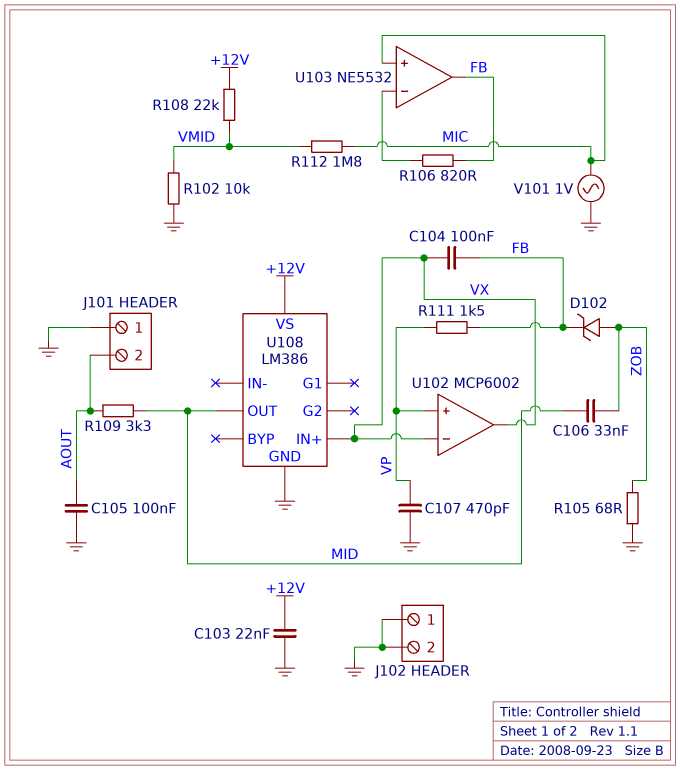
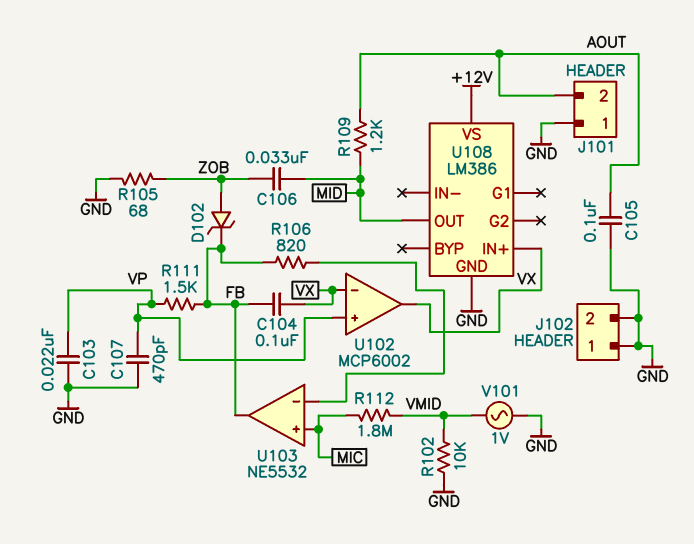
C103: 22nF (+12V, GND) -> 22nF (GND, VP)
R108: 22k (+12V, VMID) -> none
R109: 3.3k (AOUT, MID) -> 1.2k (AOUT, MID)
V101: AC 1V (GND, MIC) -> AC 1V (GND, VMID)

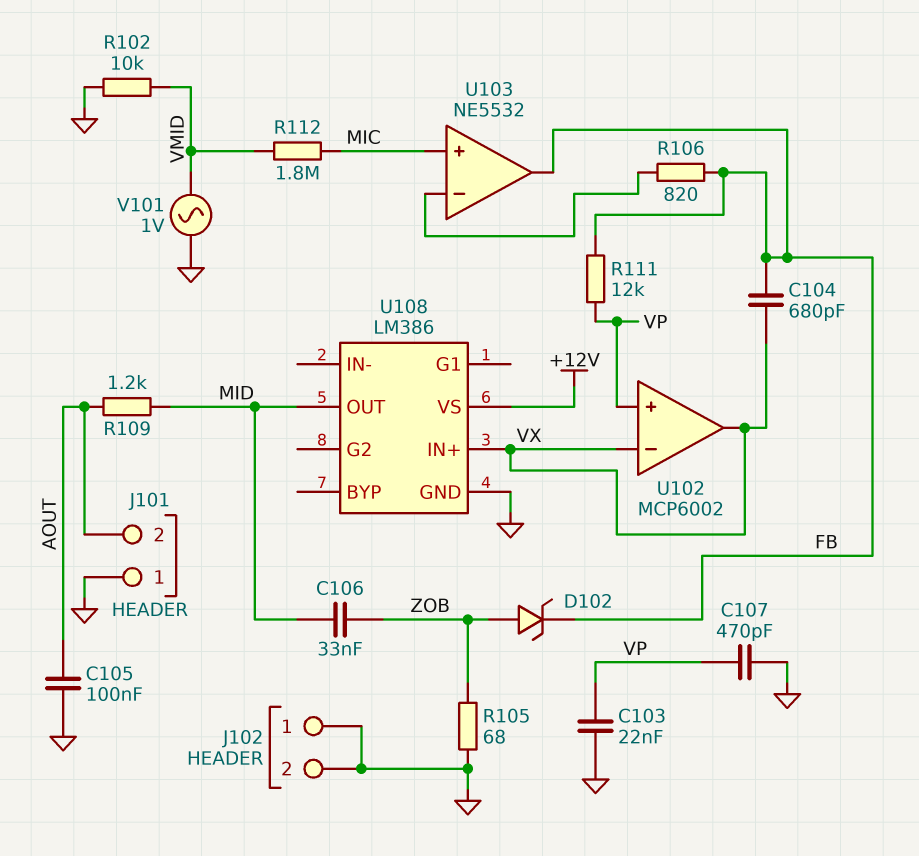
C104: 100nF (FB, VX) -> 680pF (FB, VX)
R111: 1.5k (FB, VP) -> 12k (FB, VP)

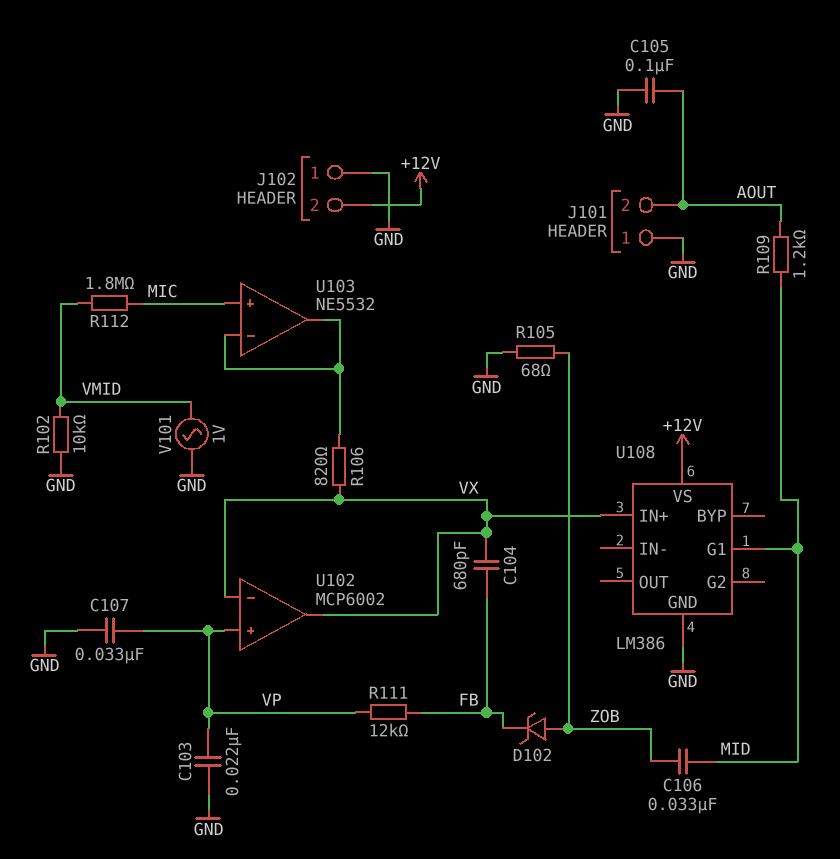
C107: 470pF (GND, VP) -> 33nF (GND, VP)
J102 pin 2: GND -> +12V
R106: 820 (FB, U103/in-) -> 820 (U103/in-, VX)
U103 pin out: FB -> U103/in-
U108 pin G1: none -> MID
U108 pin OUT: MID -> none

